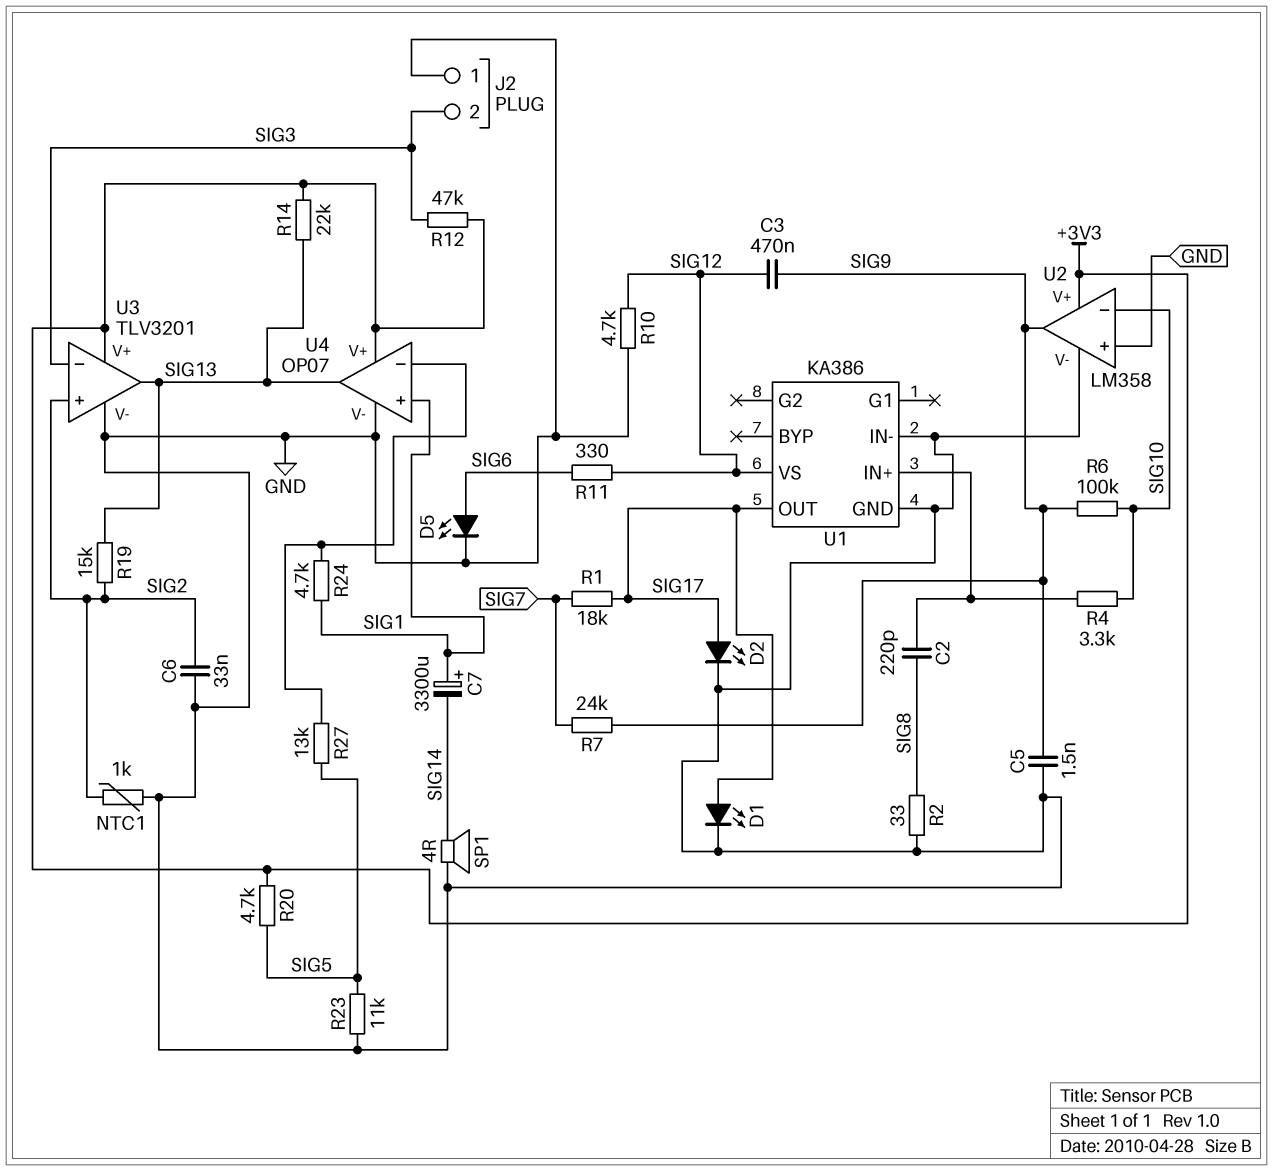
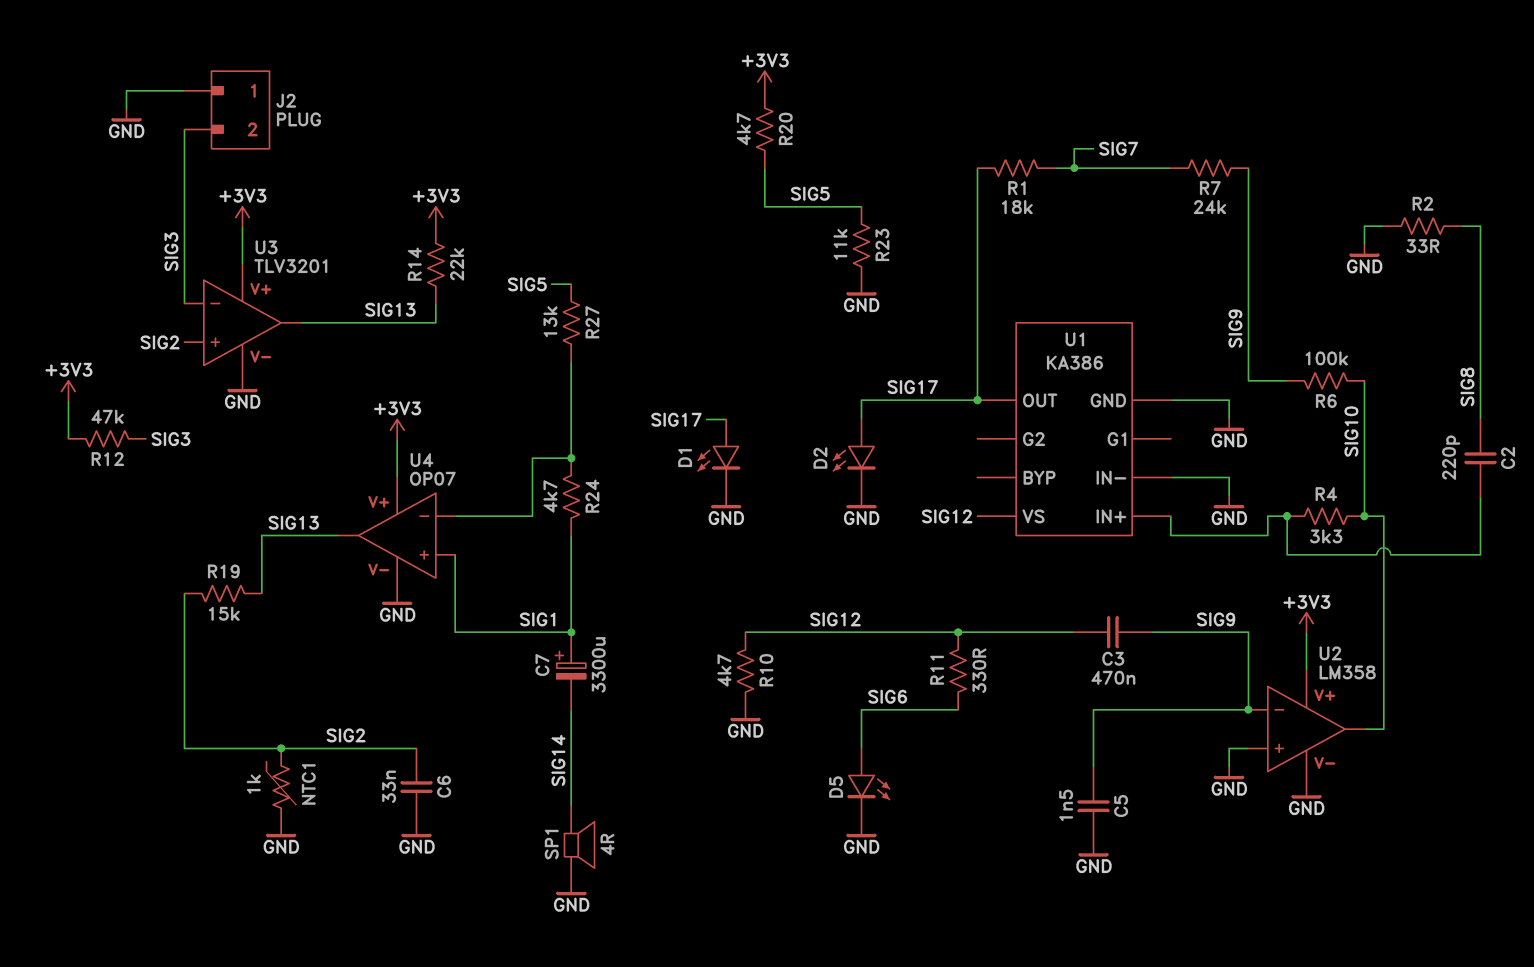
U2 pin in-: SIG10 -> SIG9
U2 pin out: SIG9 -> SIG10

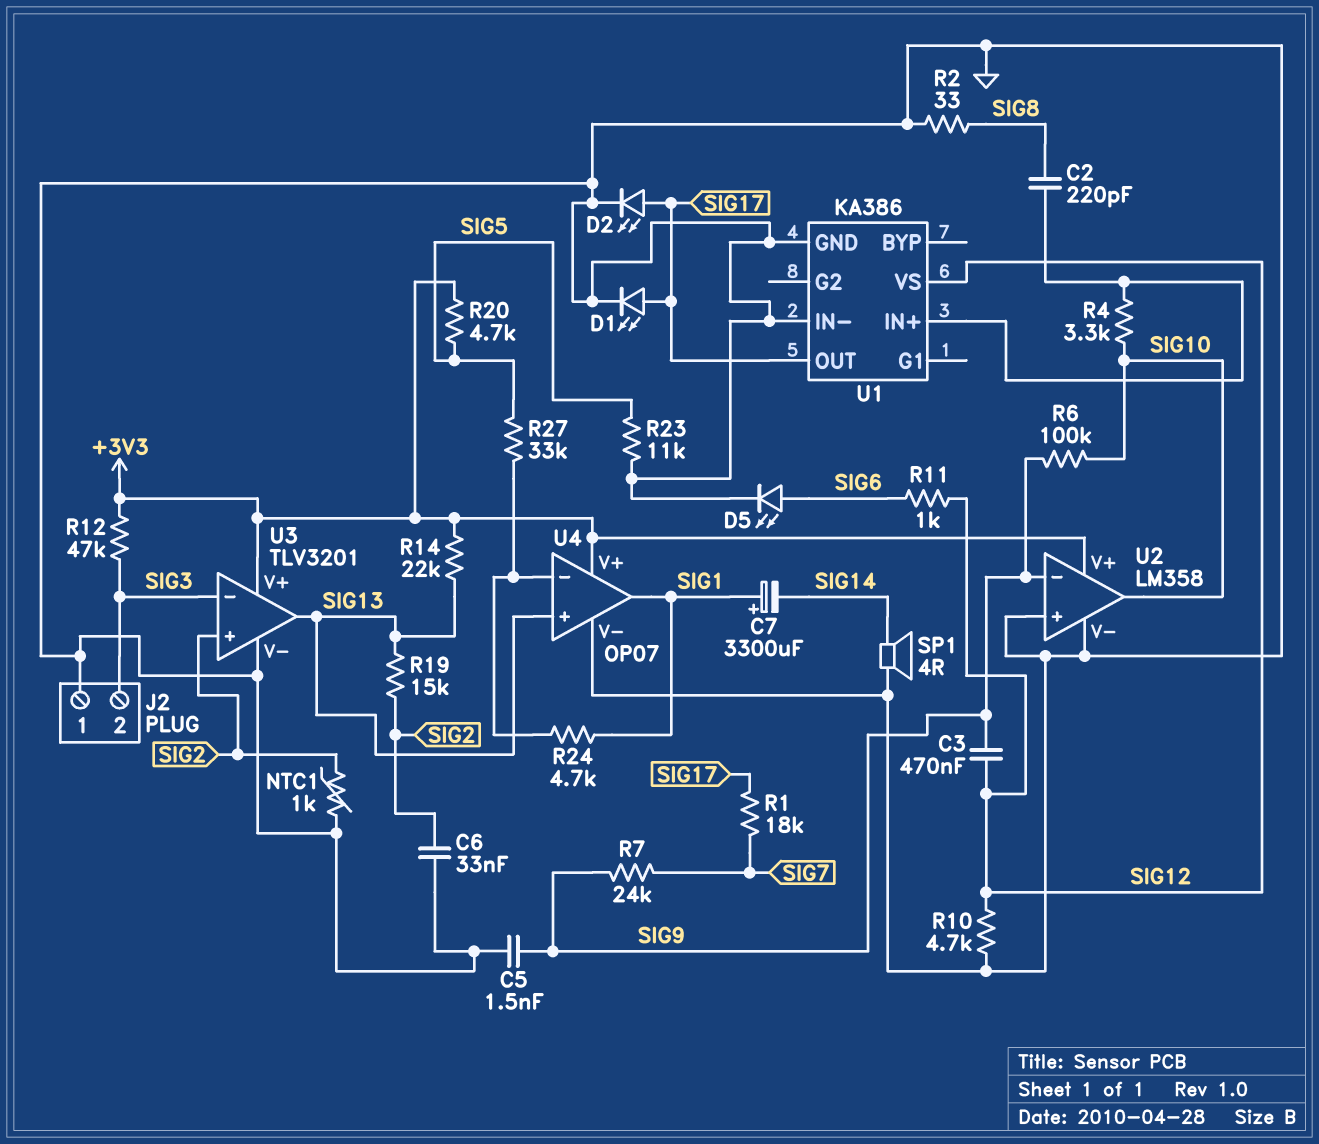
R11: 330 (SIG6, SIG12) -> 1k (SIG6, SIG12)
R27: 13k (SIG5, U4/in-) -> 33k (SIG5, U4/in-)
U4 pin in+: SIG1 -> SIG13
U4 pin out: SIG13 -> SIG1

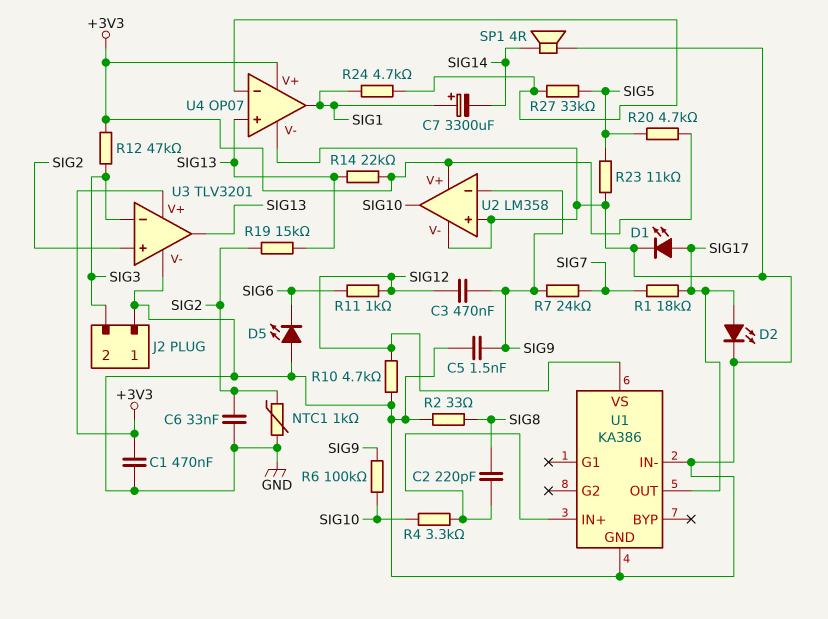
C1: none -> 470nF (+3V3, GND)
D5: LED (A SIG6, K GND) -> LED (A GND, K SIG6)

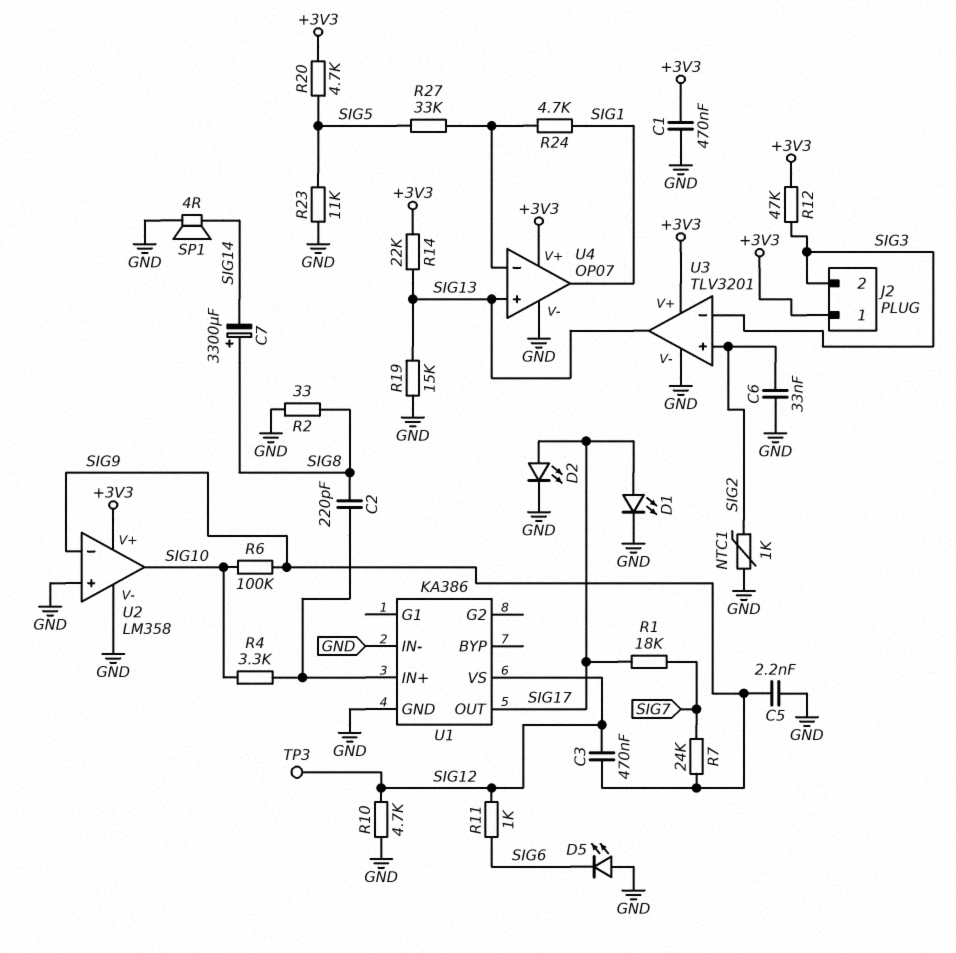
C5: 1.5nF (GND, SIG9) -> 2.2nF (GND, SIG9)
C7: 3300uF (plus SIG1, minus SIG14) -> 3300uF (plus SIG8, minus SIG14)
J2 pin 1: GND -> +3V3
R19: 15k (SIG2, SIG13) -> 15k (GND, SIG13)
TP3: none -> test point (SIG12)

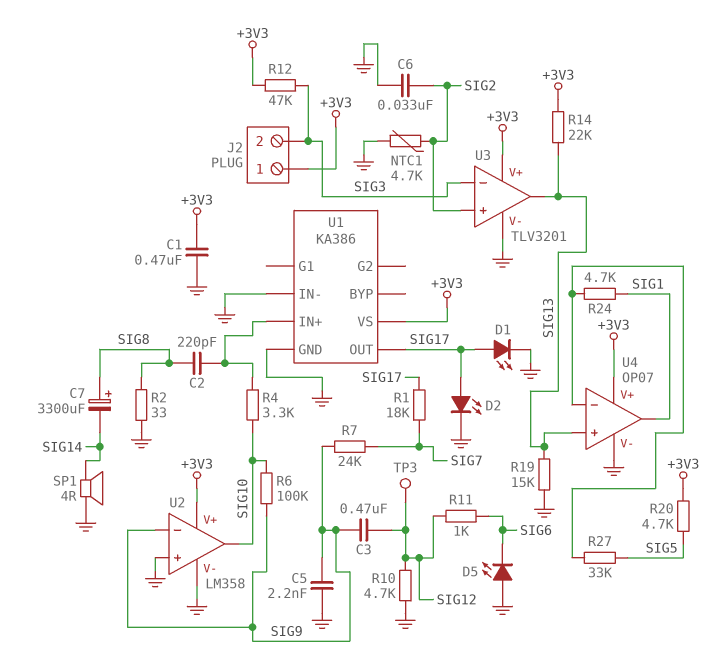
NTC1: 1k (GND, SIG2) -> 4.7k (GND, SIG2)
R23: 11k (GND, SIG5) -> none
U1 pin VS: SIG12 -> +3V3

